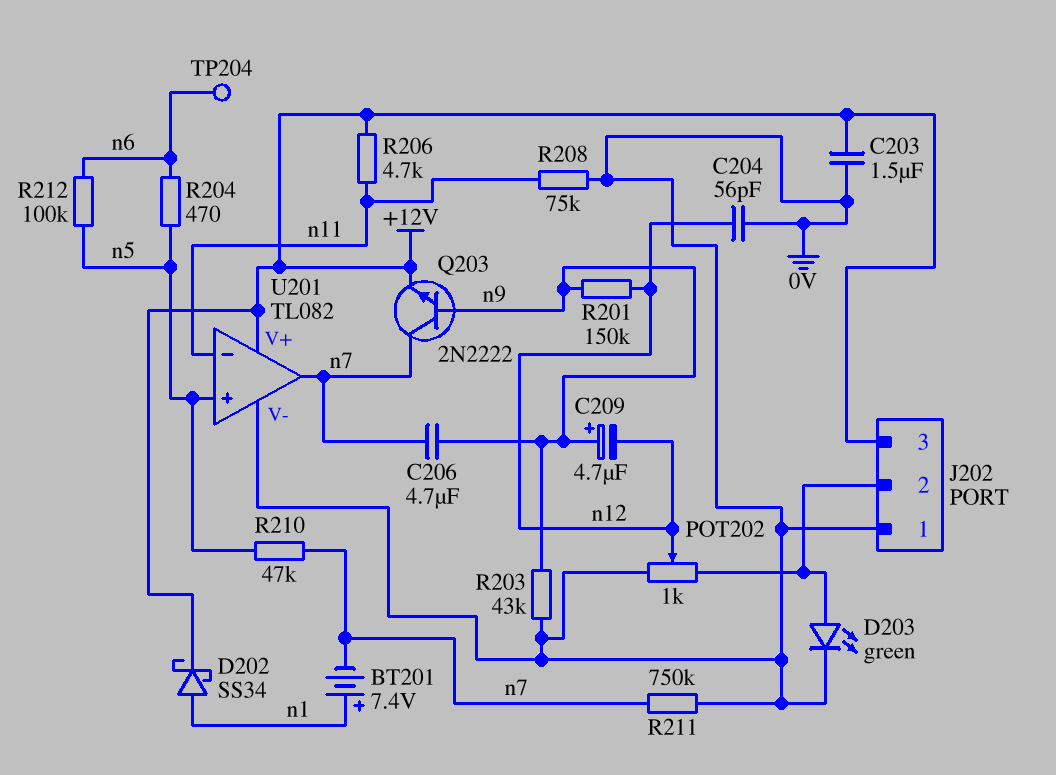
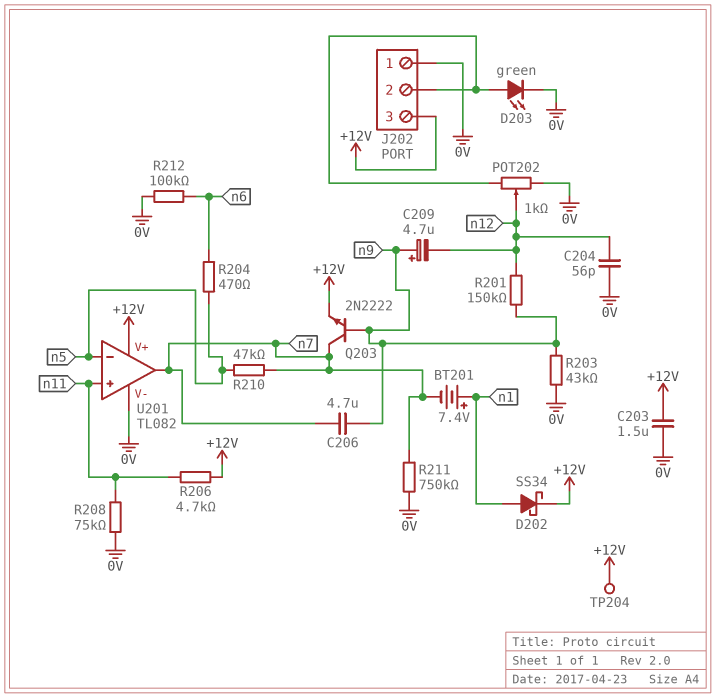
R212: 100k (n5, n6) -> 100k (0V, n6)
TP204: test point (n6) -> test point (+12V)
U201 pin in+: n5 -> n11
U201 pin in-: n11 -> n5

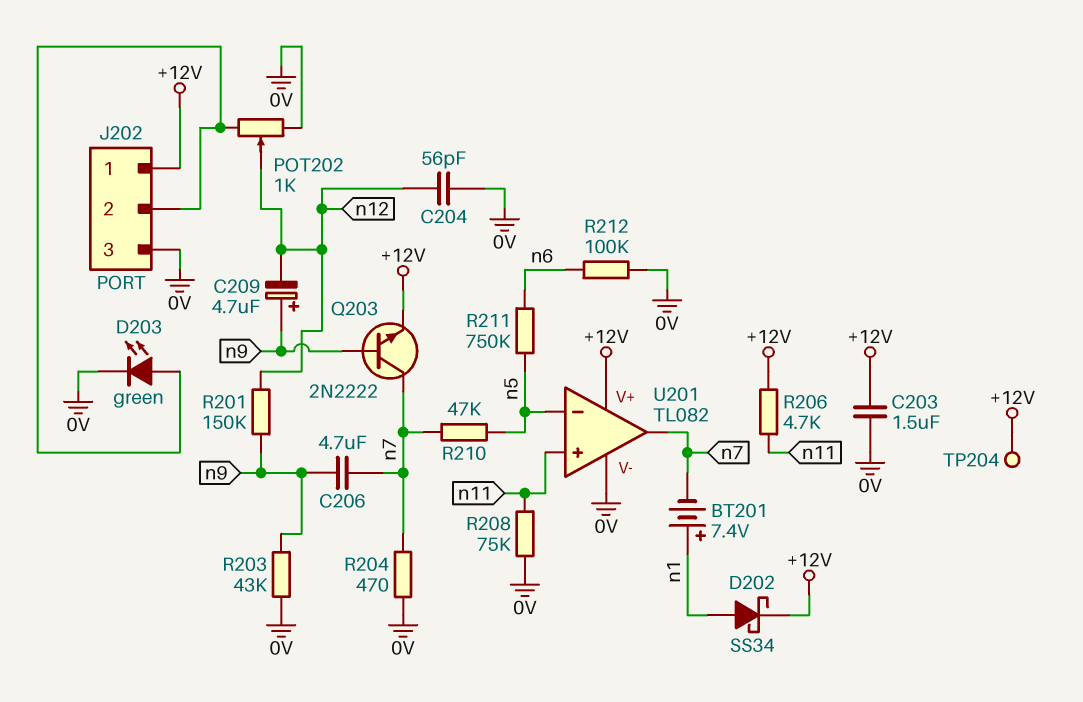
J202 pin 1: 0V -> +12V
J202 pin 3: +12V -> 0V
R204: 470 (n5, n6) -> 470 (0V, n7)
R211: 750k (0V, n7) -> 750k (n5, n6)

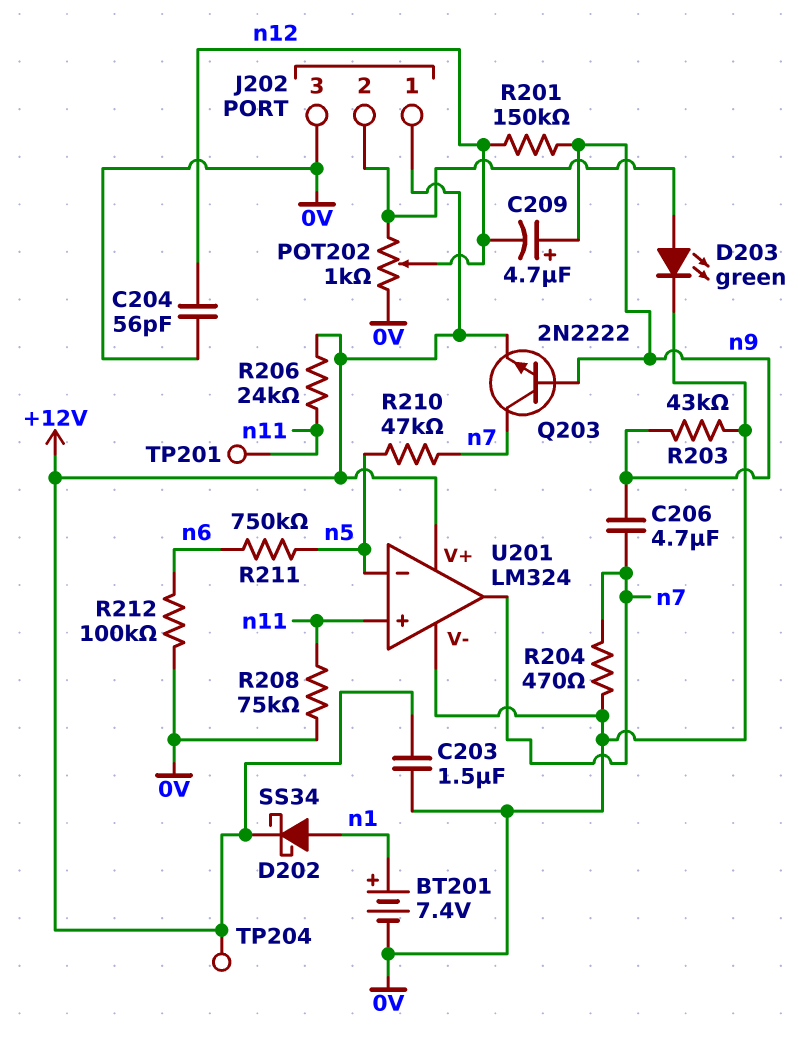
BT201: 7.4V (plus n1, minus n7) -> 7.4V (plus n1, minus 0V)
R206: 4.7k (+12V, n11) -> 24k (+12V, n11)
TP201: none -> test point (n11)
U201: TL082 -> LM324

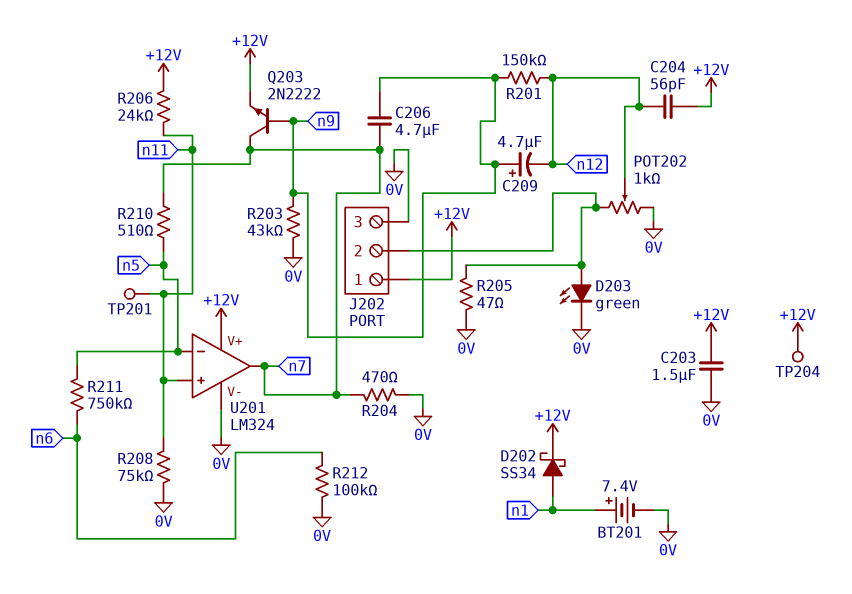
C204: 56pF (0V, n12) -> 56pF (+12V, n12)
R205: none -> 47 (0V, J202/2)
R210: 47k (n5, n7) -> 510 (n5, n7)

